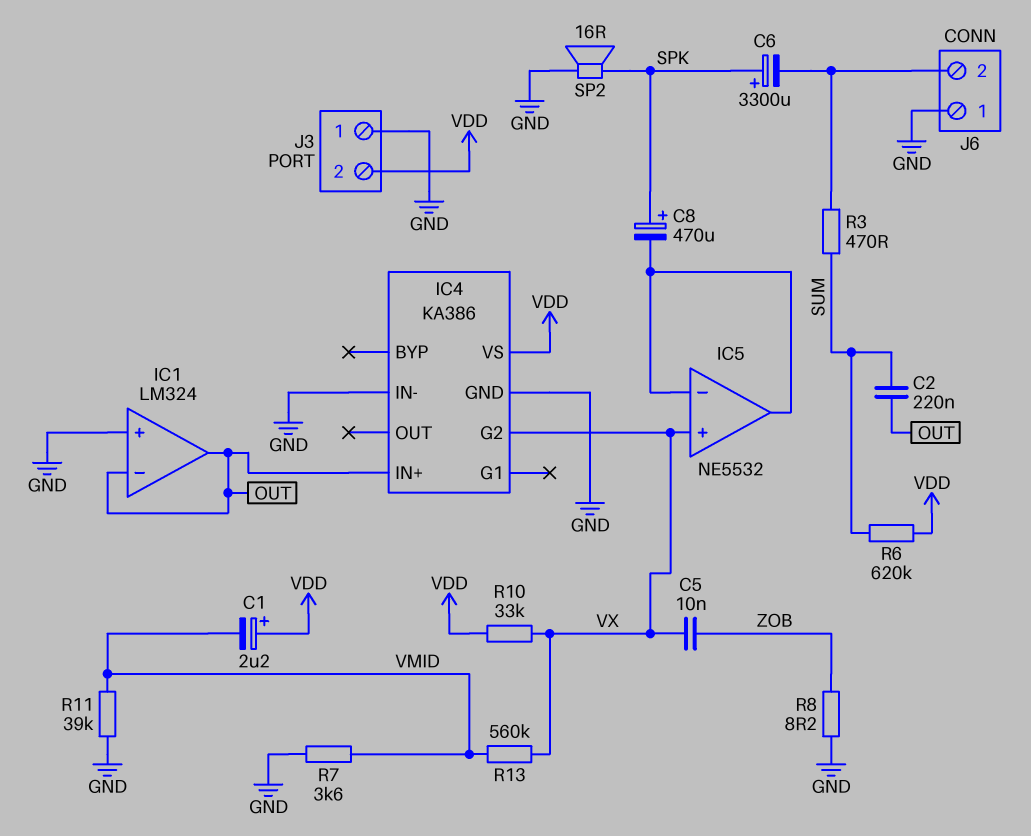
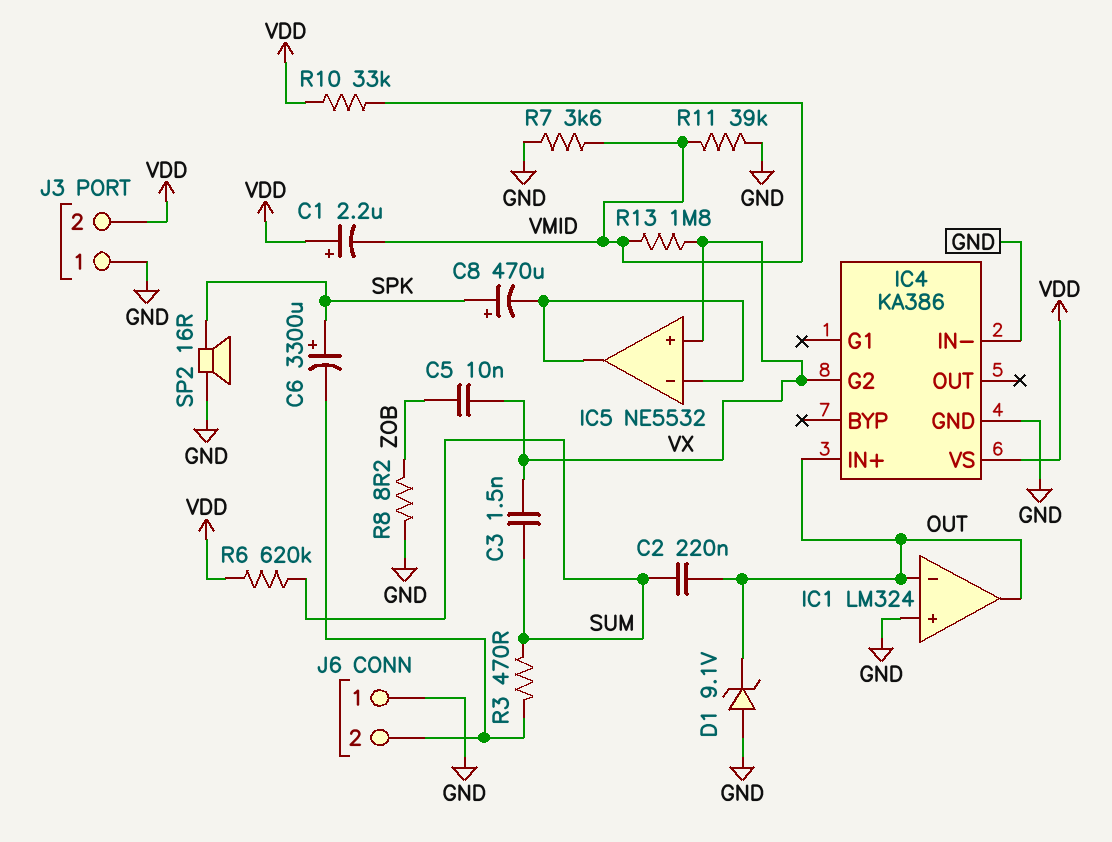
C3: none -> 1.5nF (SUM, VX)
D1: none -> zener 9.1V (A GND, K OUT)
R10: 33k (VDD, VX) -> 33k (VDD, VMID)
R13: 560k (VMID, VX) -> 1.8M (VMID, VX)

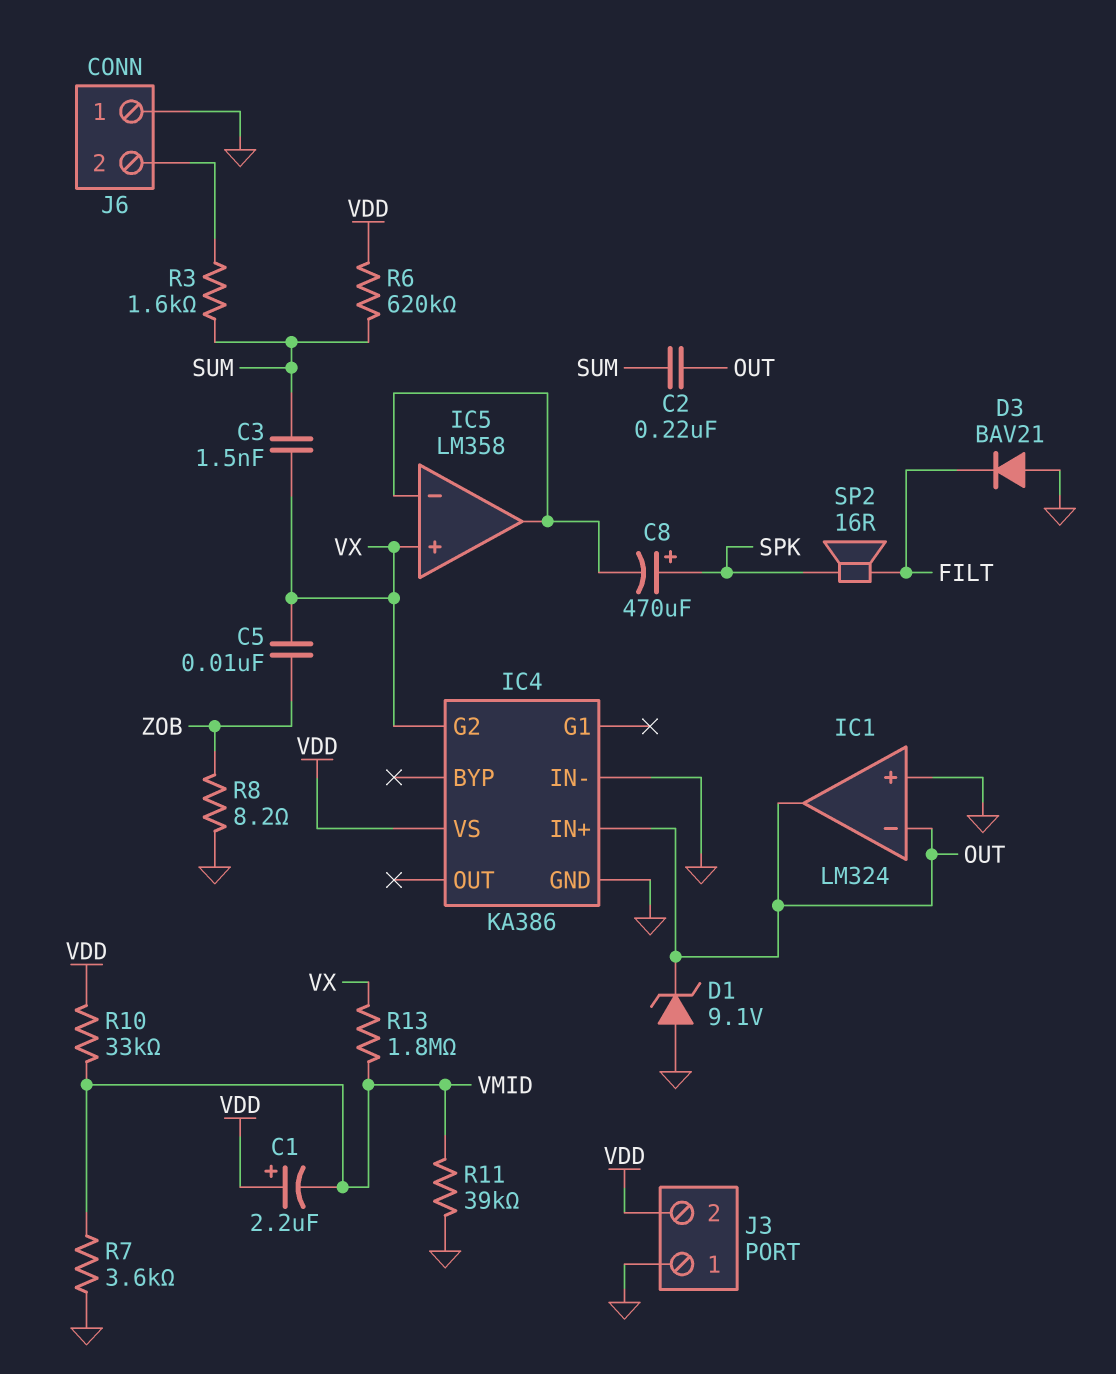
C6: 3300uF (plus SPK, minus J6/2) -> none
D3: none -> diode BAV21 (A GND, K FILT)
IC5: NE5532 -> LM358
R3: 470 (J6/2, SUM) -> 1.6k (J6/2, SUM)
SP2: speaker 16R (GND, SPK) -> speaker 16R (FILT, SPK)

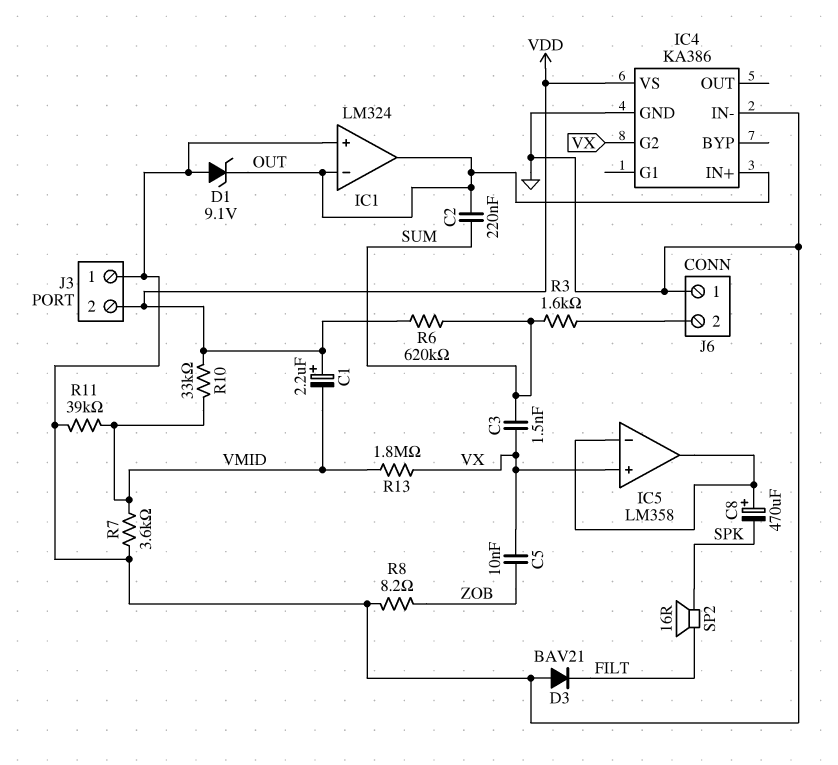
C8: 470uF (plus SPK, minus IC5/in-) -> 470uF (plus IC5/in-, minus SPK)

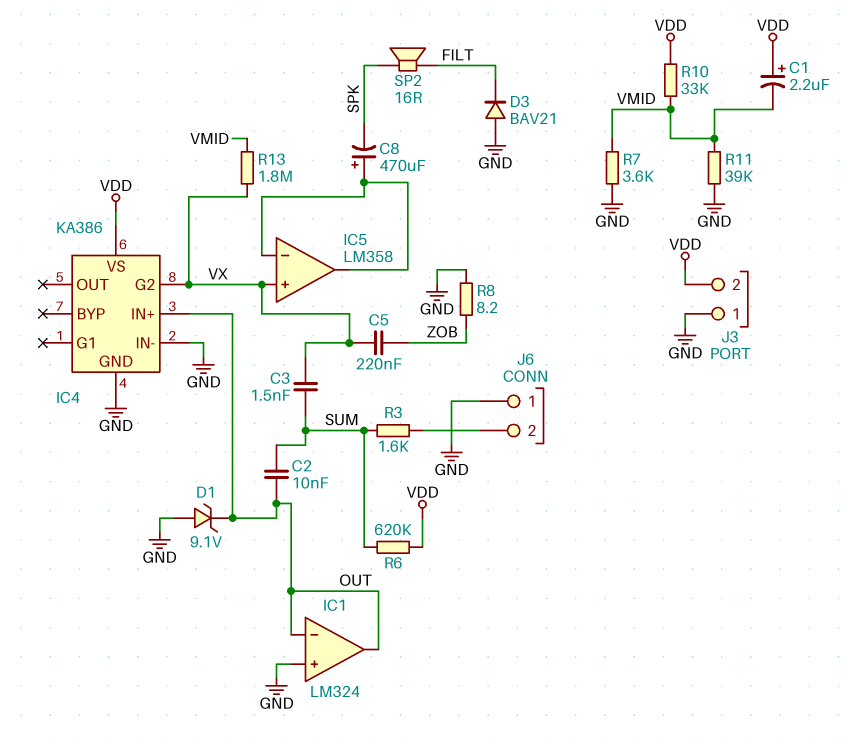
C2: 220nF (OUT, SUM) -> 10nF (OUT, SUM)
C5: 10nF (VX, ZOB) -> 220nF (VX, ZOB)

